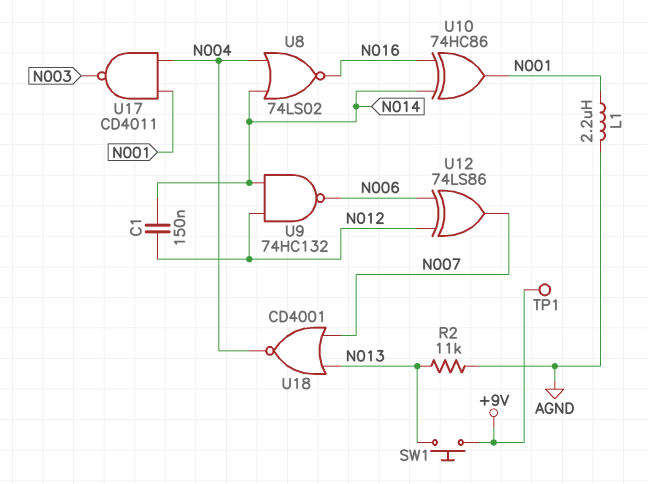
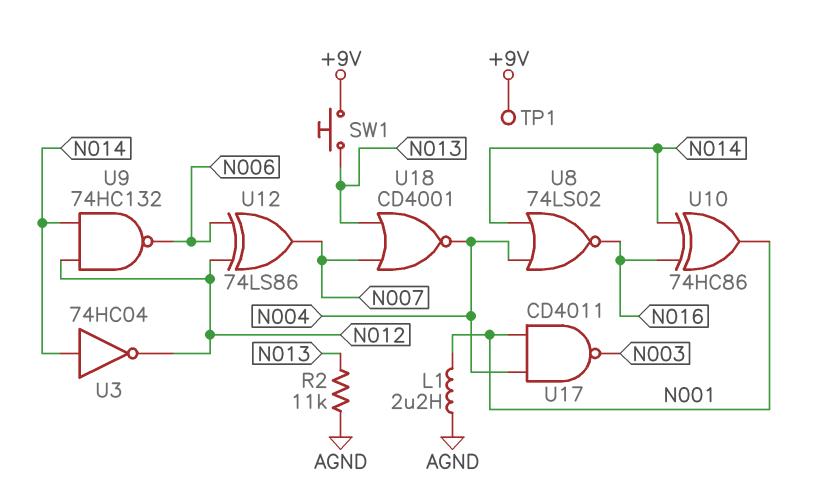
C1: 150nF (N012, N014) -> none
U3: none -> NOT 74HC04 (in N014, out N012)

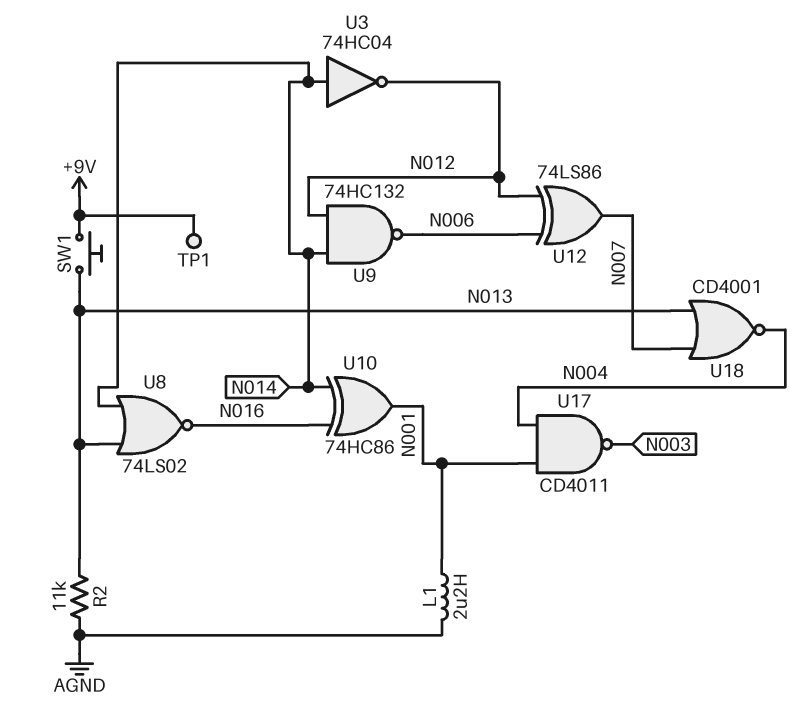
U8: NOR 74LS02 (in N004, in N014, out N016) -> NOR 74LS02 (in N013, in N014, out N016)

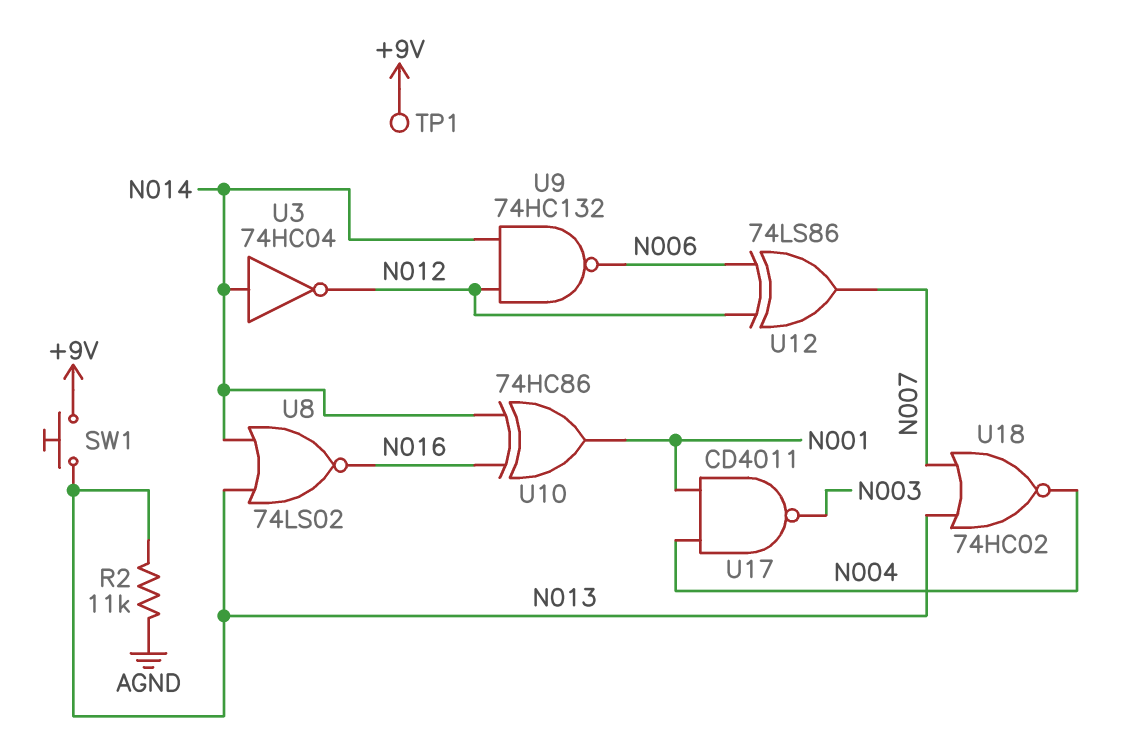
L1: 2.2uH (AGND, N001) -> none
U18: NOR CD4001 (in N007, in N013, out N004) -> NOR 74HC02 (in N007, in N013, out N004)

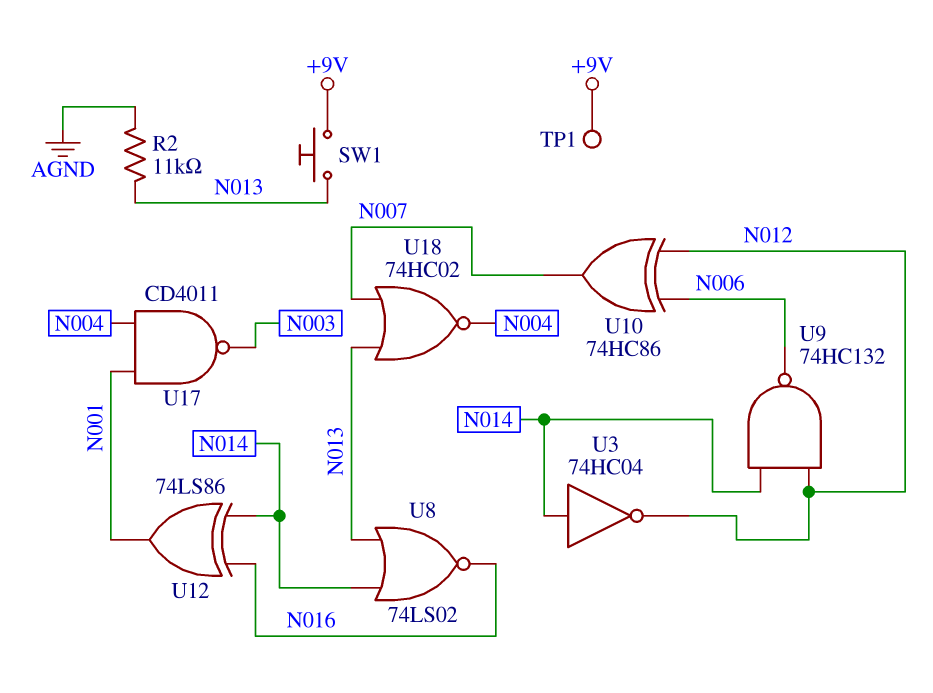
U10: XOR 74HC86 (in N014, in N016, out N001) -> XOR 74HC86 (in N006, in N012, out N007)
U12: XOR 74LS86 (in N006, in N012, out N007) -> XOR 74LS86 (in N014, in N016, out N001)

